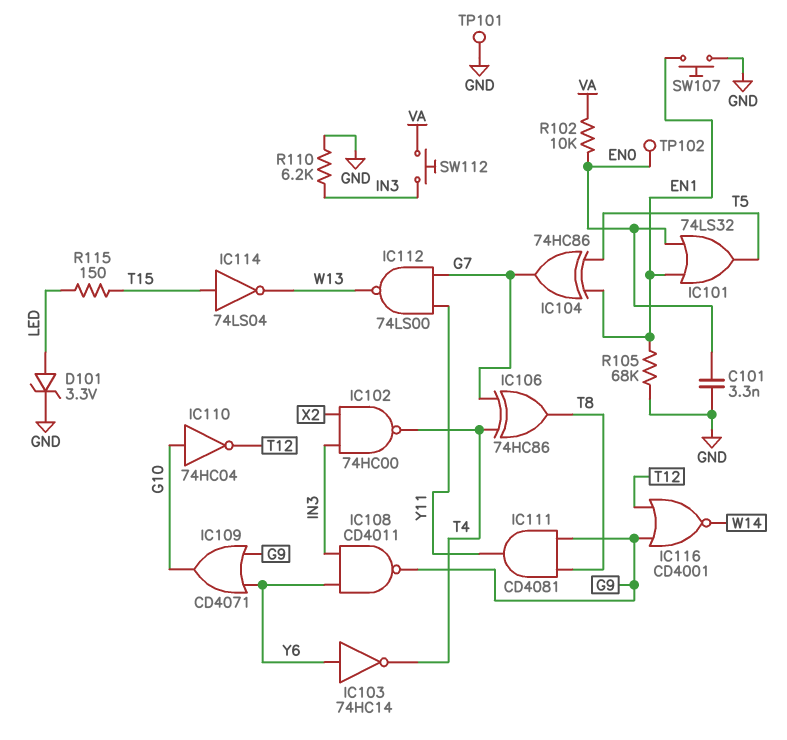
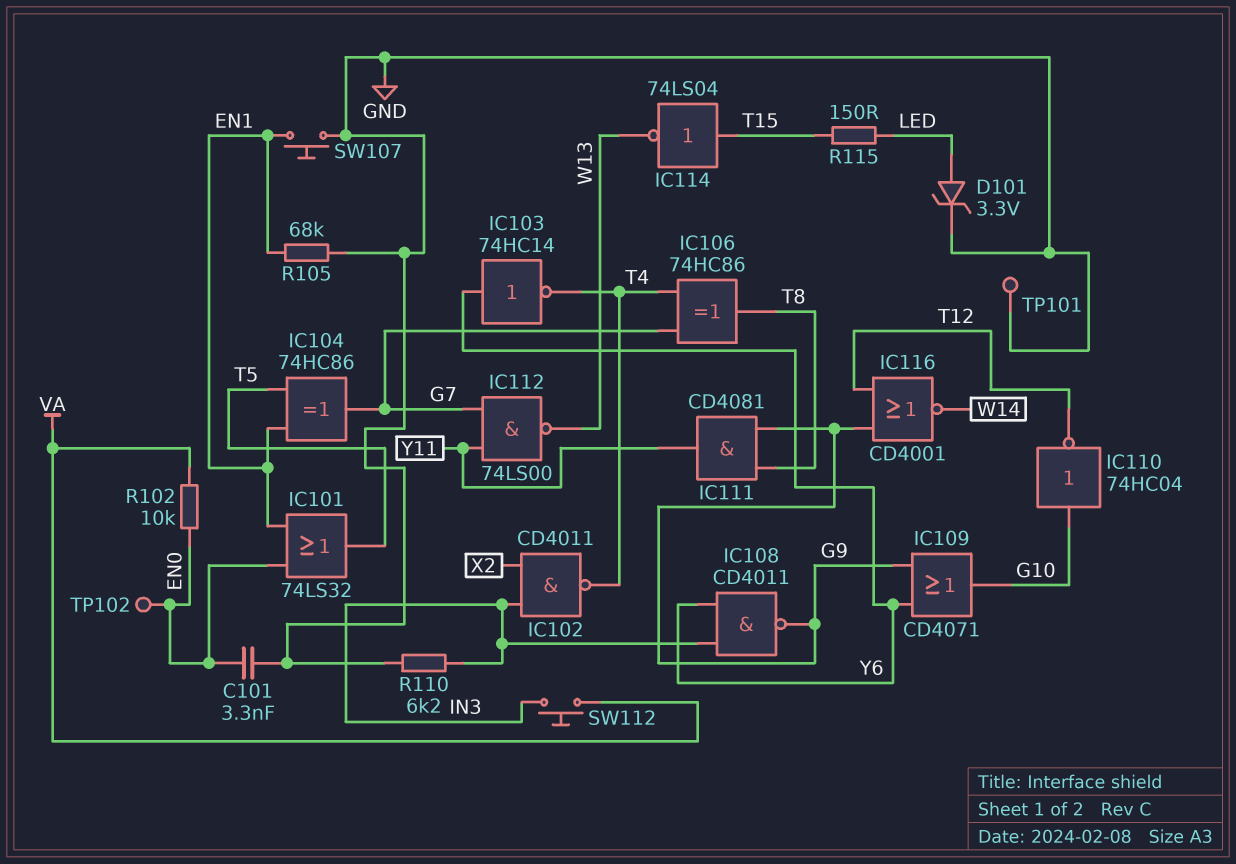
IC102: NAND 74HC00 (in IN3, in X2, out T4) -> NAND CD4011 (in IN3, in X2, out T4)

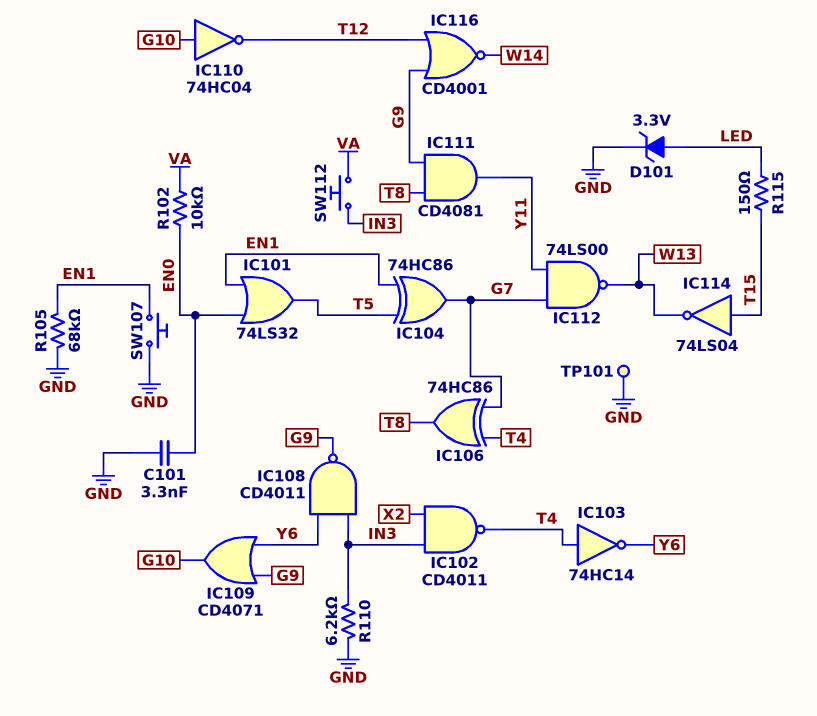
IC103: NOT 74HC14 (in Y6, out T4) -> NOT 74HC14 (in T4, out Y6)
TP102: test point (EN0) -> none

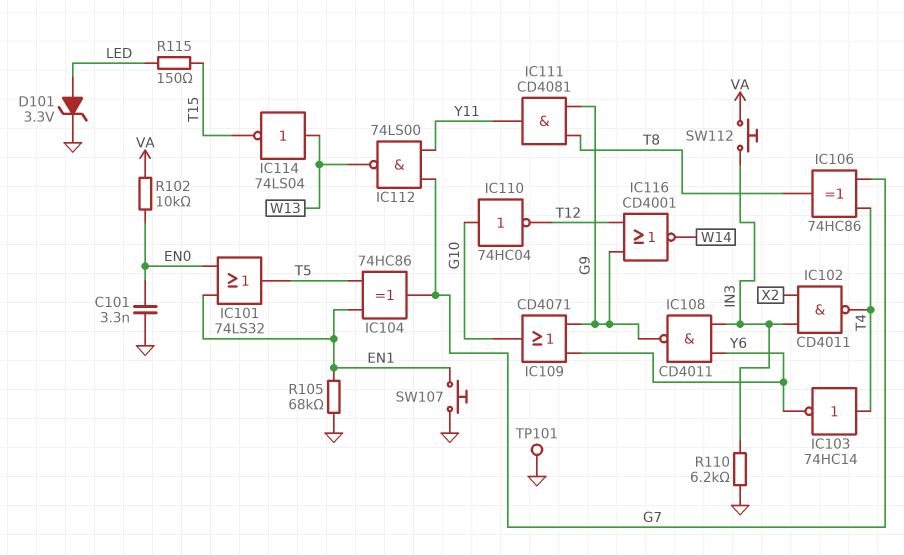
IC114: NOT 74LS04 (in T15, out W13) -> NOT 74LS04 (in W13, out T15)

